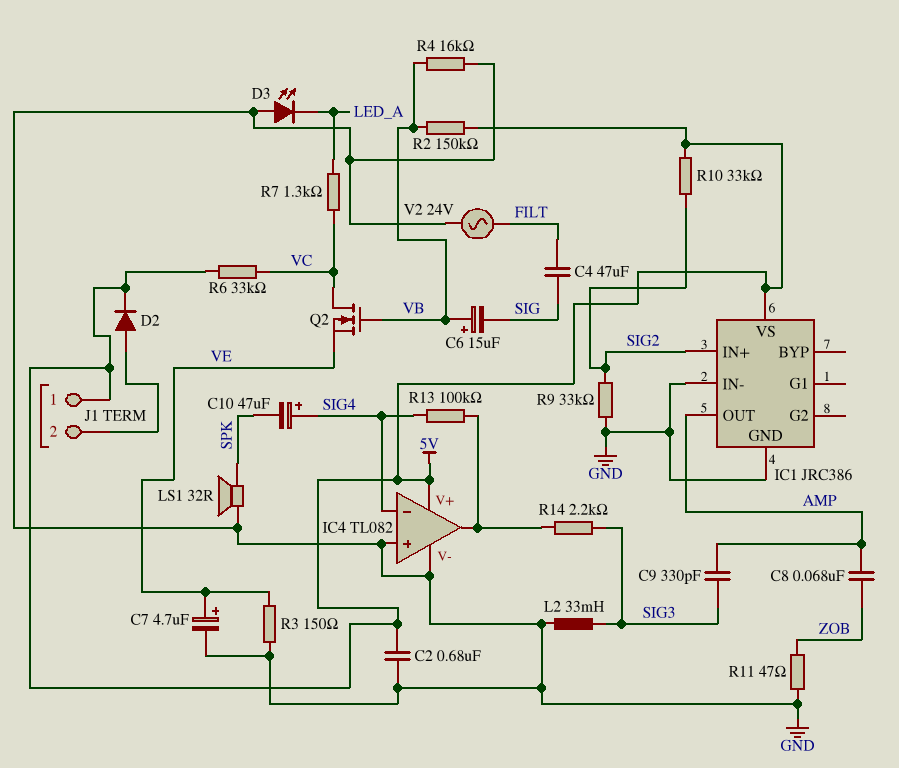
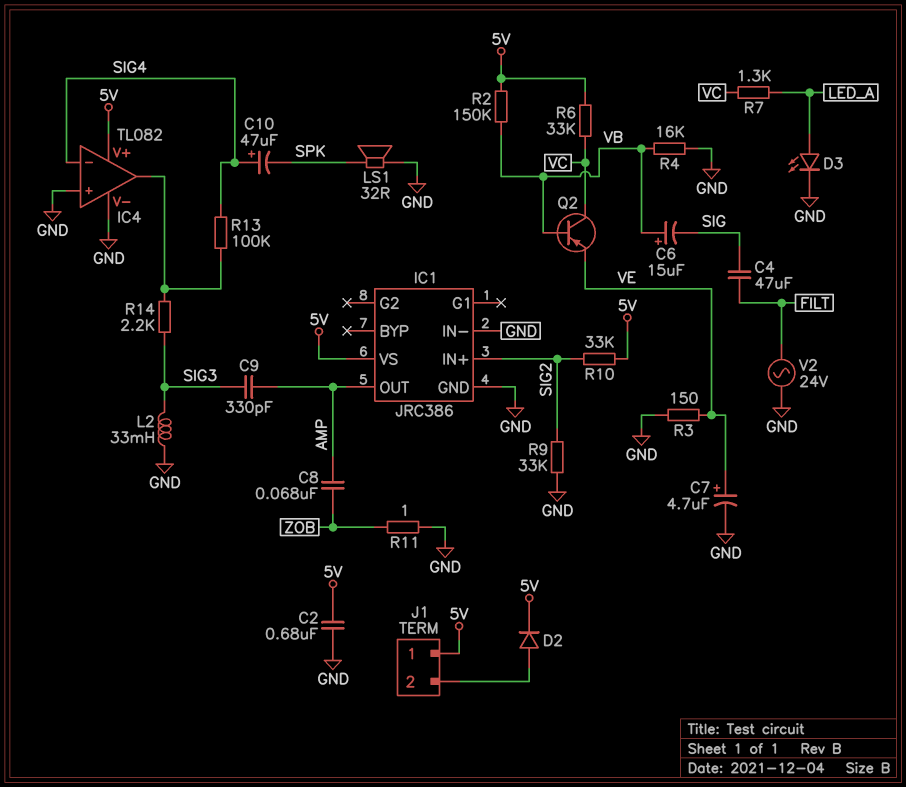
D3: LED (A GND, K LED_A) -> LED (A LED_A, K GND)
Q2: NMOS (G VB, D VC, S VE) -> PNP (B VB, C VC, E VE)
R11: 47 (GND, ZOB) -> 1 (GND, ZOB)

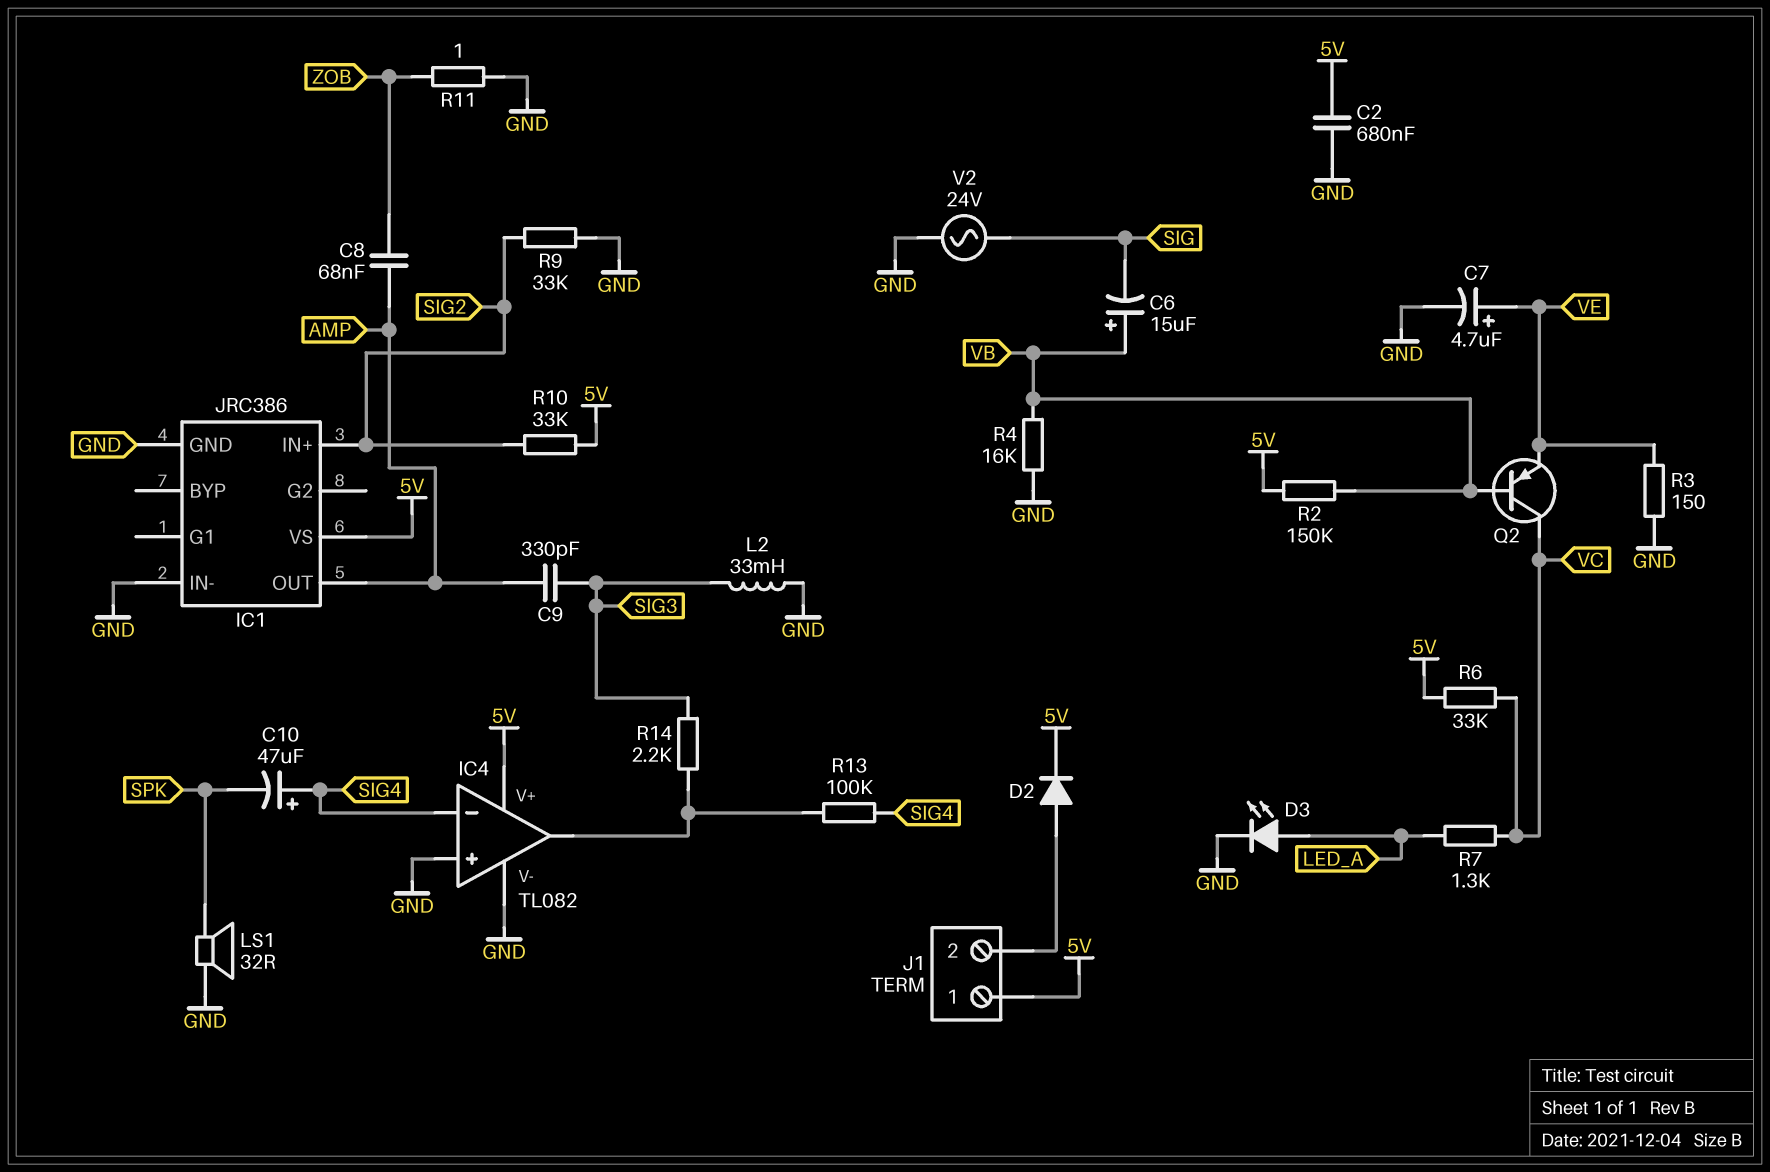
C4: 47uF (FILT, SIG) -> none
V2: AC 24V (FILT, GND) -> AC 24V (GND, SIG)

